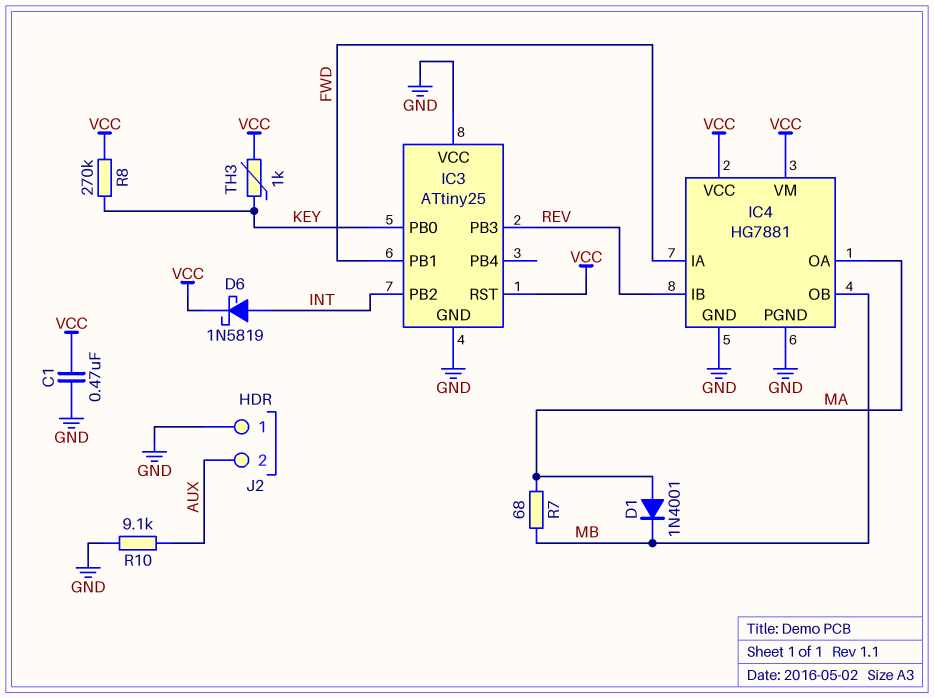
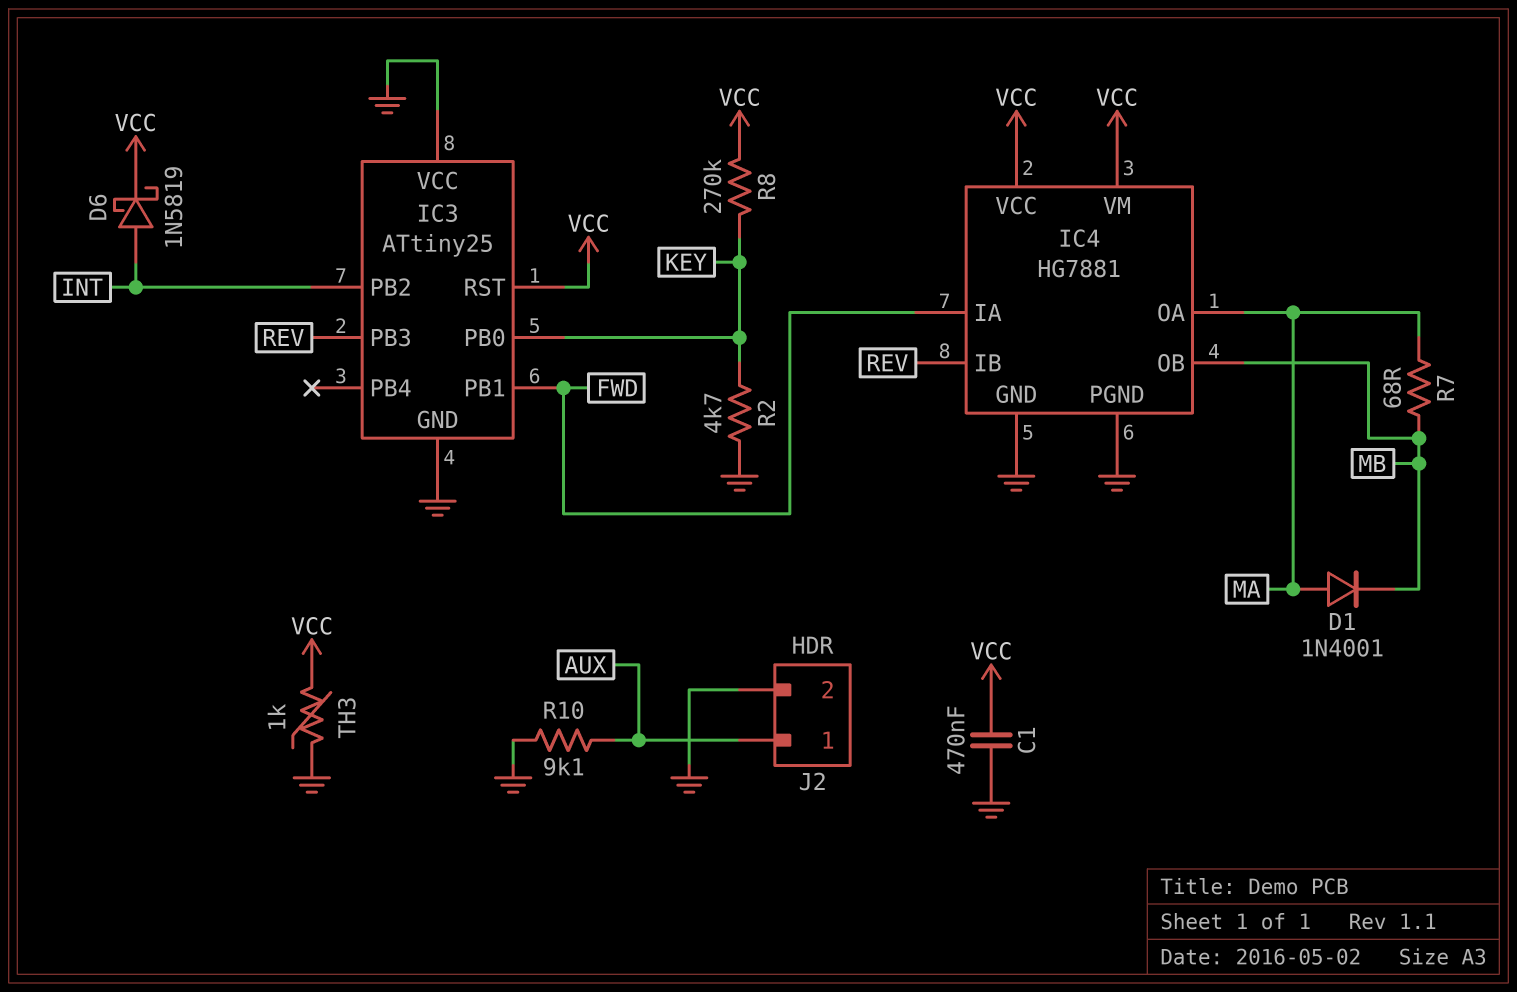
J2 pin 1: GND -> AUX
J2 pin 2: AUX -> GND
R2: none -> 4.7k (GND, KEY)
TH3: 1k (KEY, VCC) -> 1k (GND, VCC)

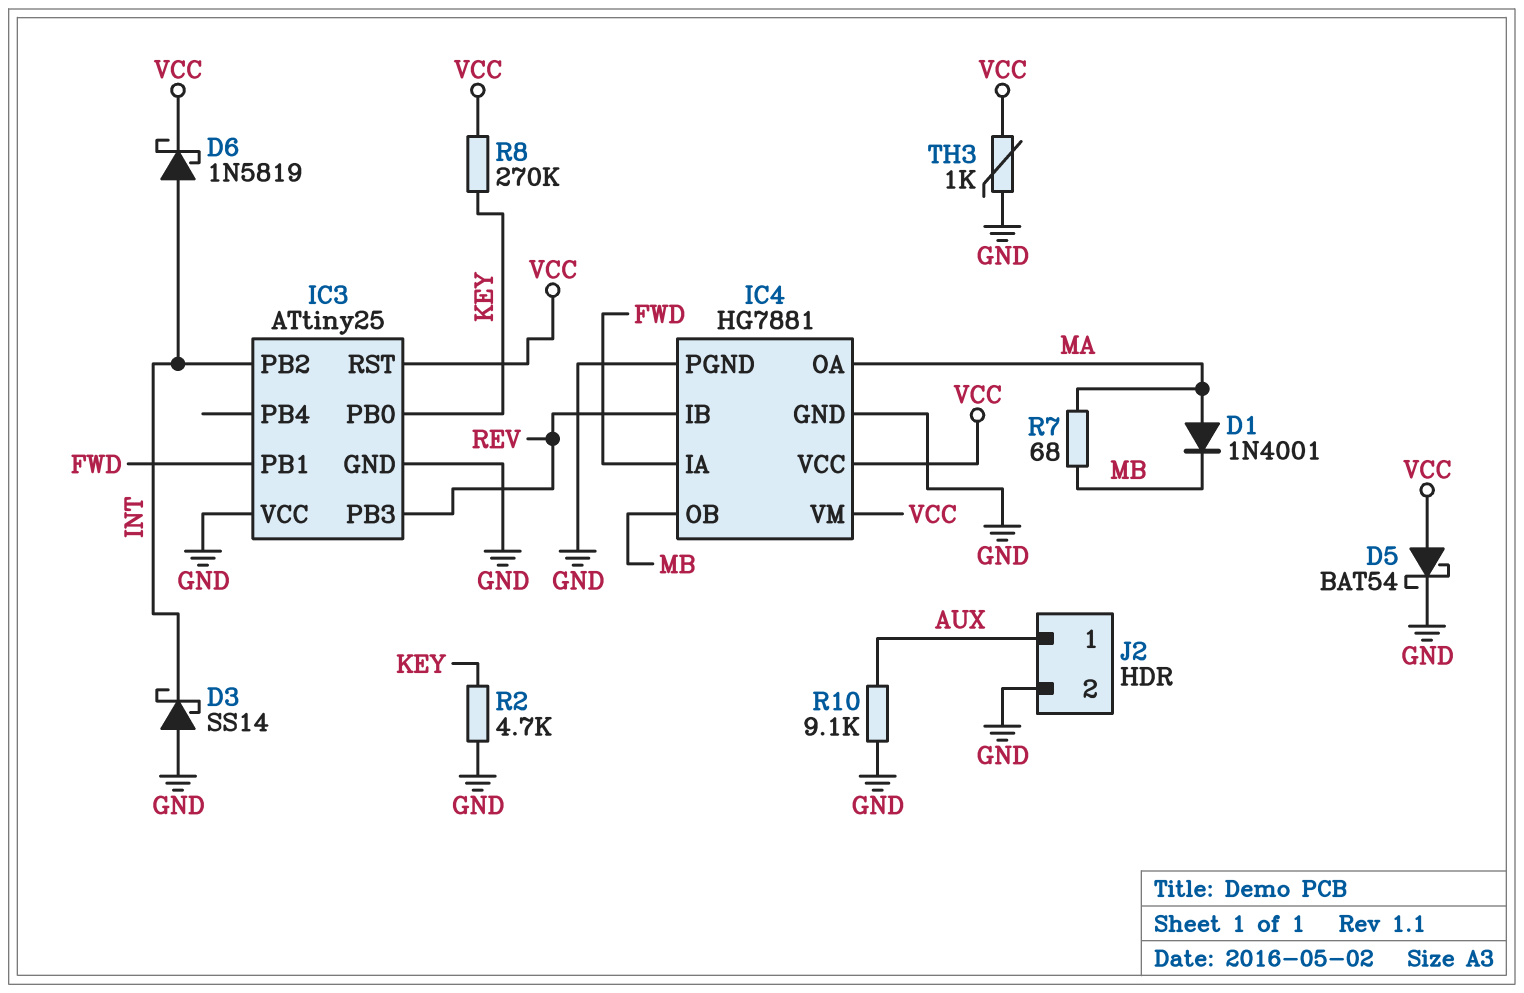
C1: 470nF (GND, VCC) -> none
D3: none -> schottky SS14 (A GND, K INT)
D5: none -> schottky BAT54 (A VCC, K GND)

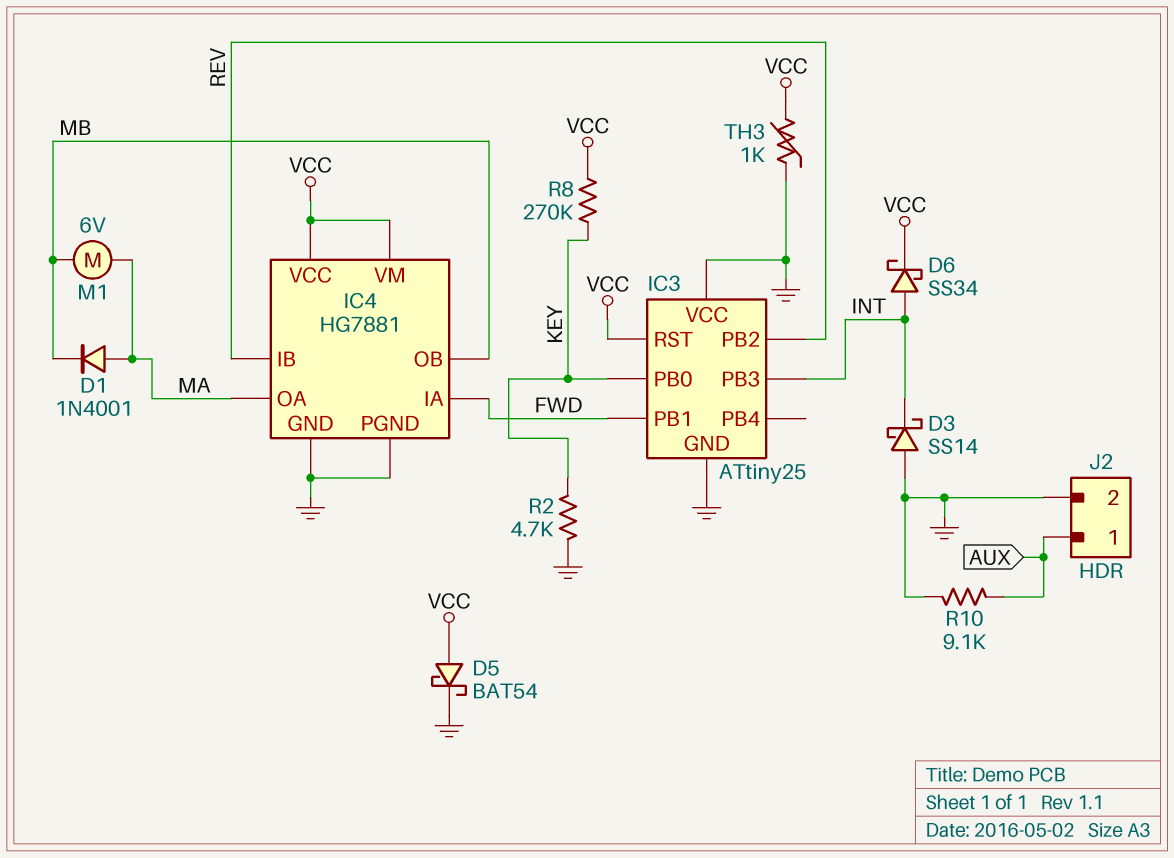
D6: schottky 1N5819 (A INT, K VCC) -> schottky SS34 (A INT, K VCC)
IC3 pin PB2: INT -> REV
IC3 pin PB3: REV -> INT
M1: none -> motor 6V (MA, MB)
R7: 68 (MA, MB) -> none

